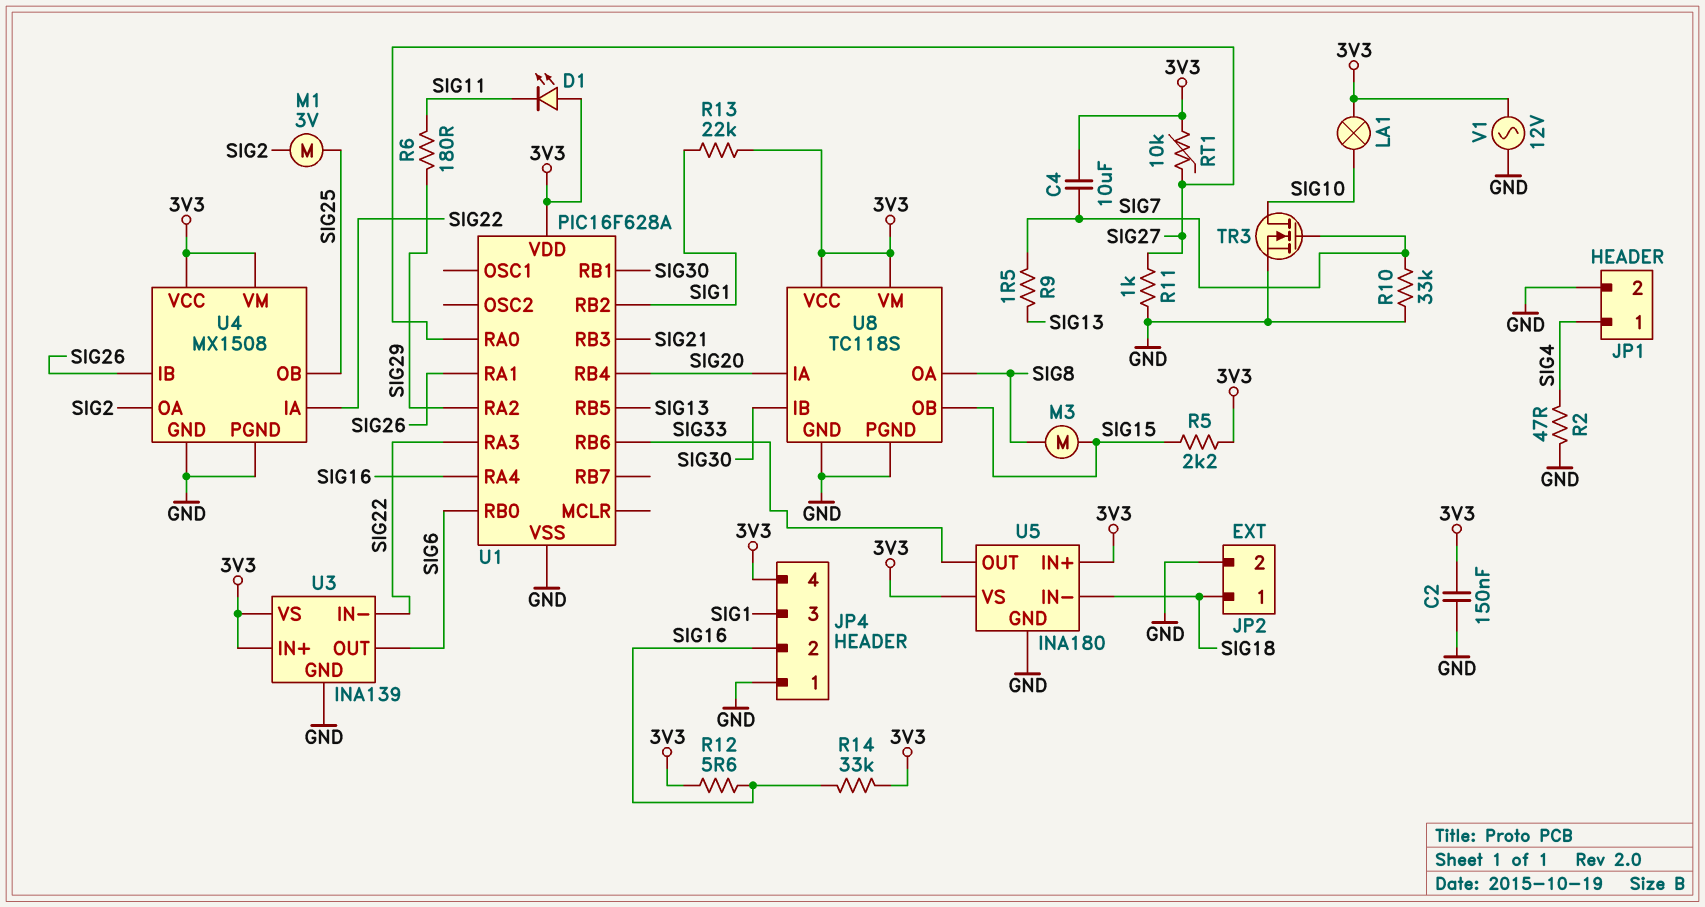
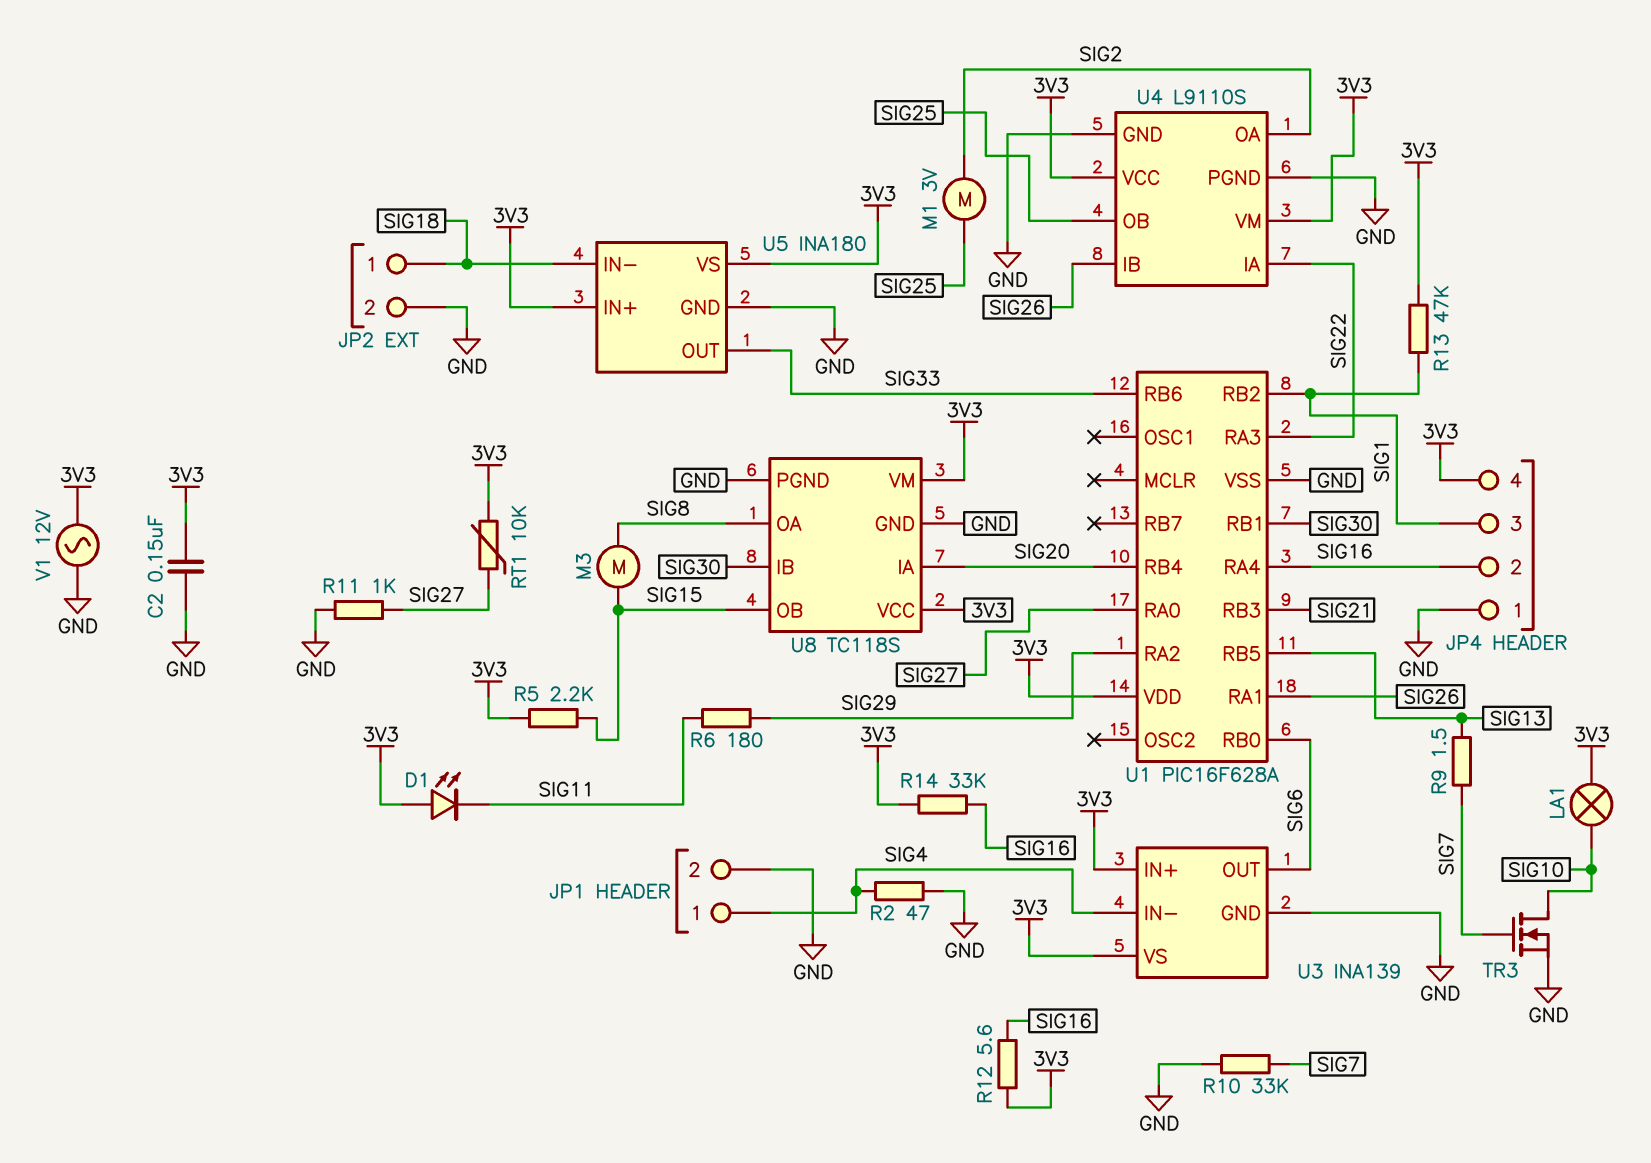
C4: 10uF (3V3, SIG7) -> none
R13: 22k (3V3, SIG1) -> 47k (3V3, SIG1)
U3 pin IN-: SIG22 -> SIG4
U4: MX1508 -> L9110S

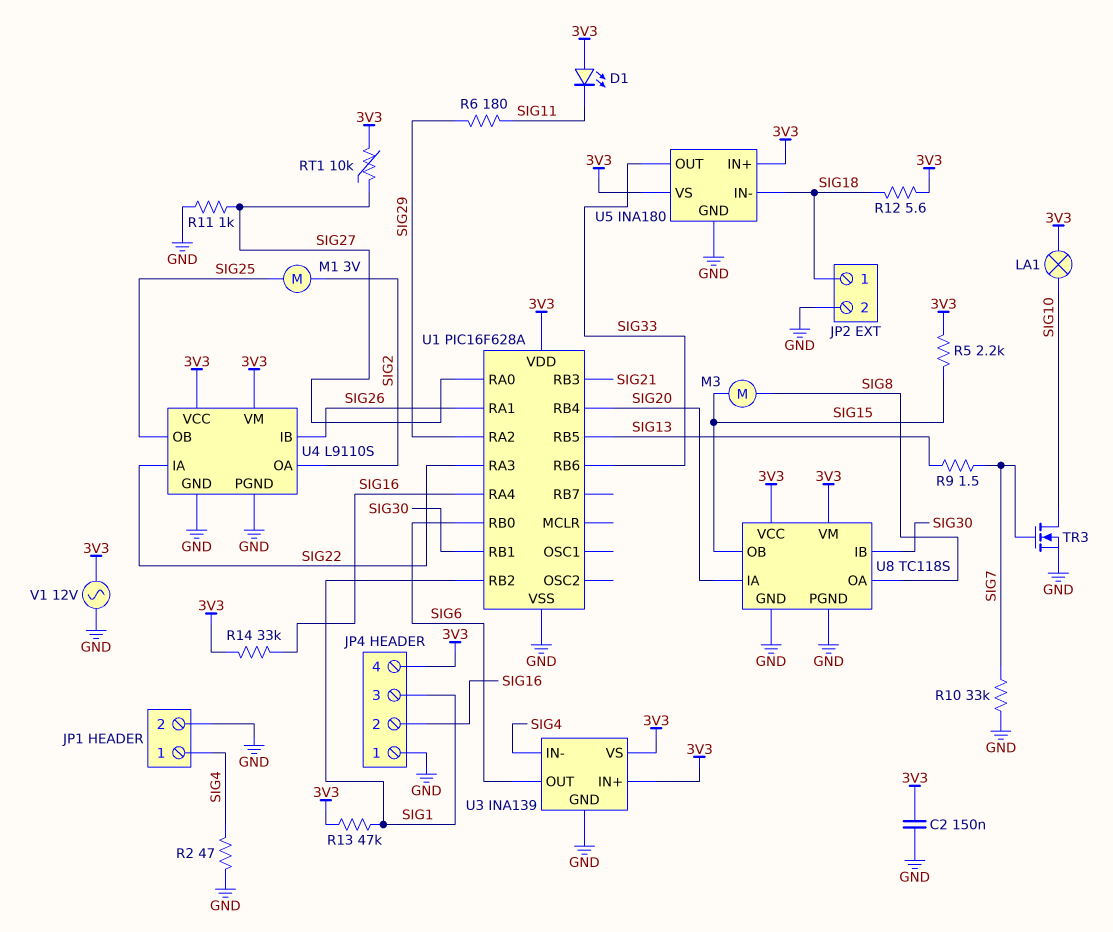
R12: 5.6 (3V3, SIG16) -> 5.6 (3V3, SIG18)

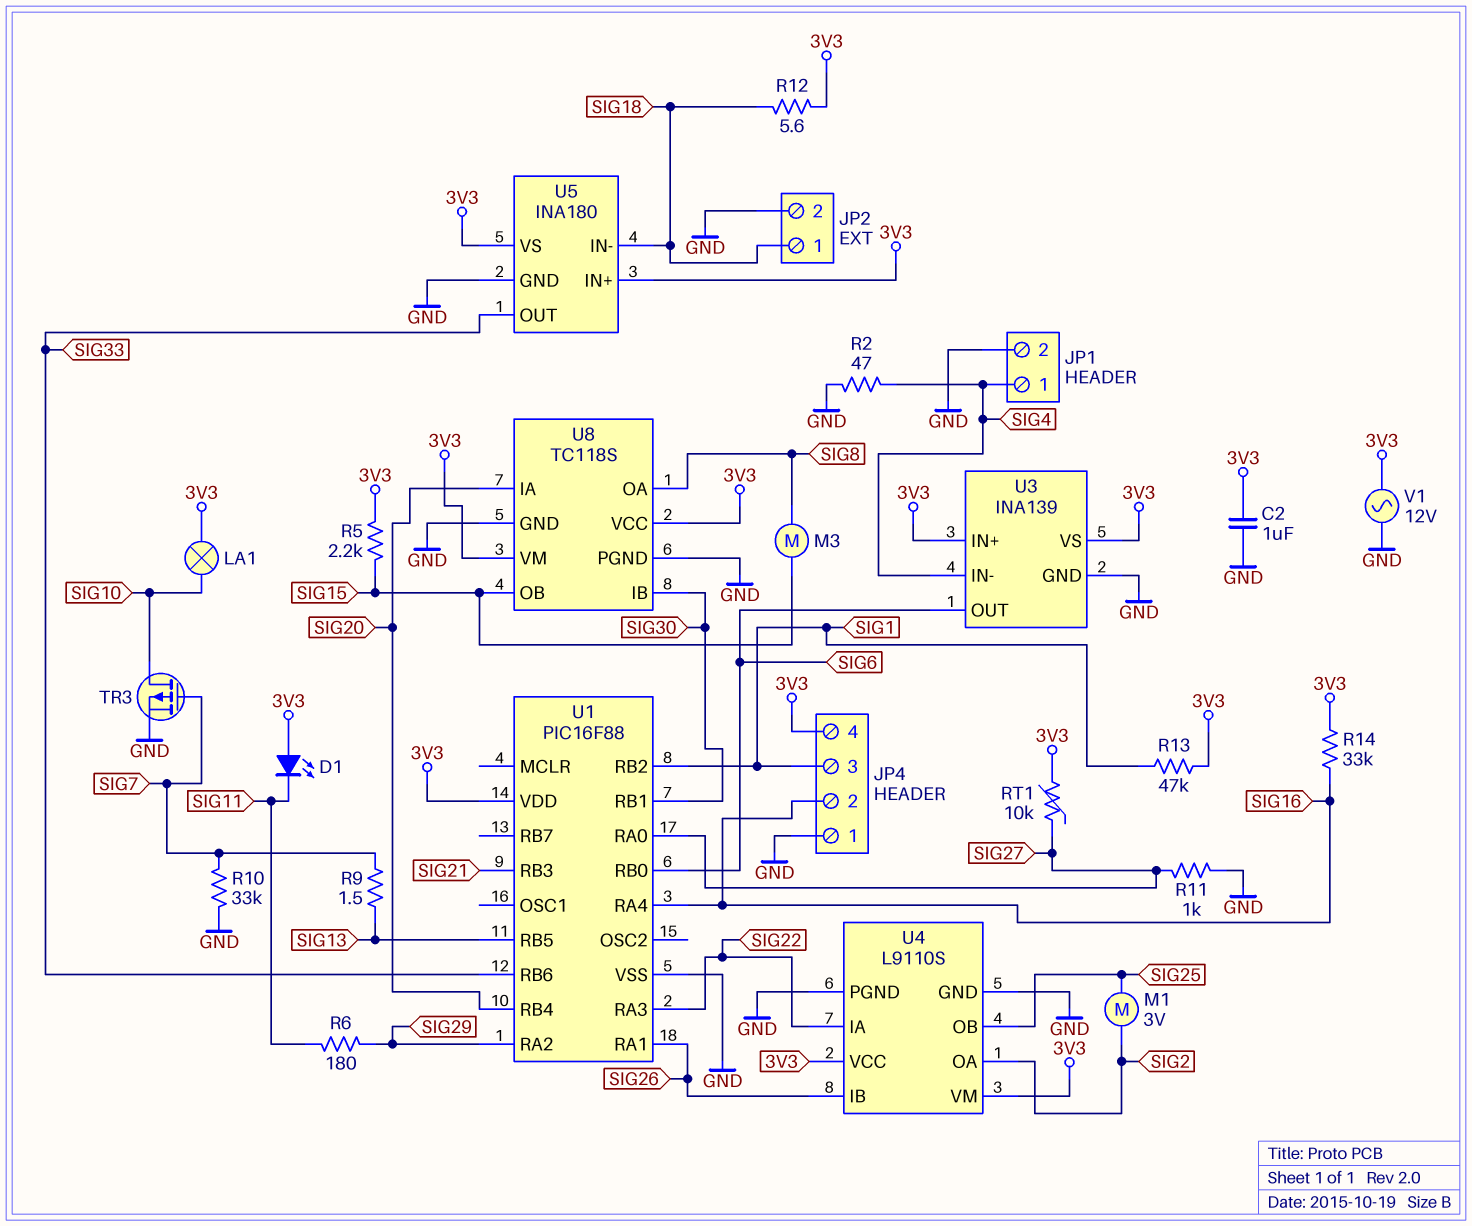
C2: 150nF (3V3, GND) -> 1uF (3V3, GND)
TR3: NMOS (G SIG7, D SIG10, S GND) -> PMOS (G SIG7, D SIG10, S GND)
U1: PIC16F628A -> PIC16F88

